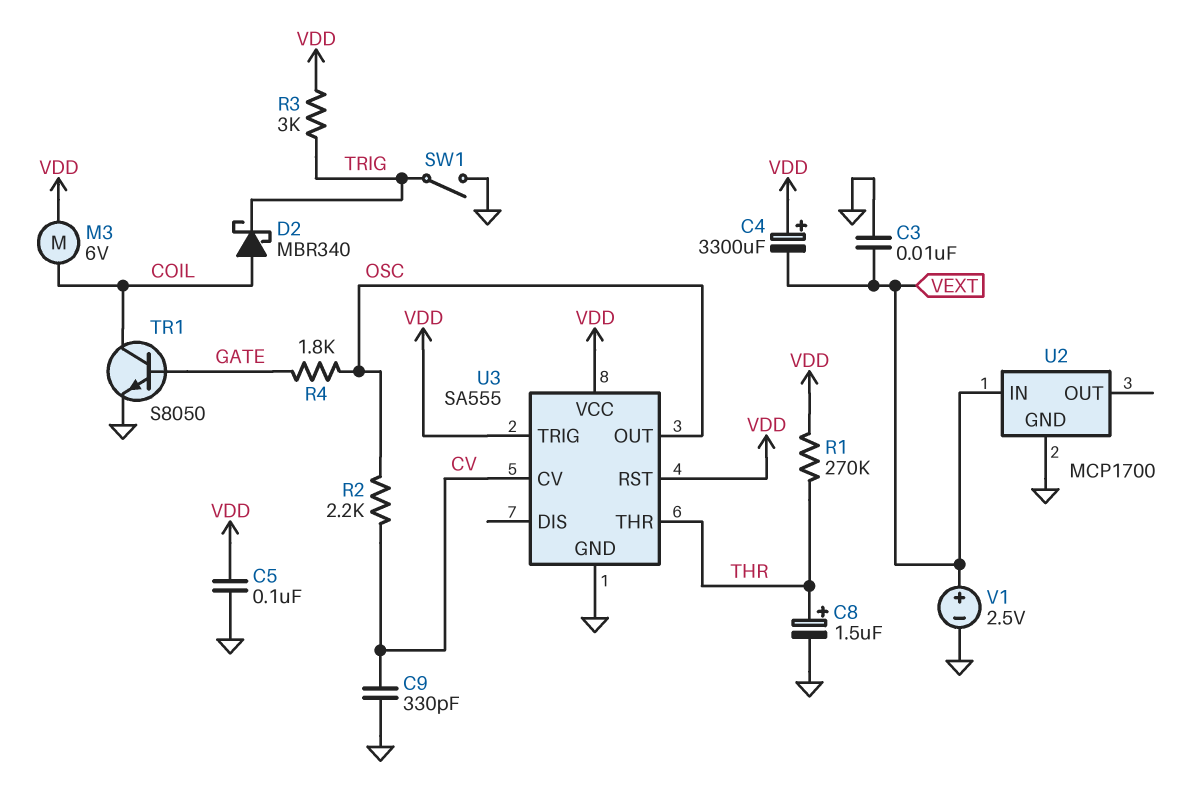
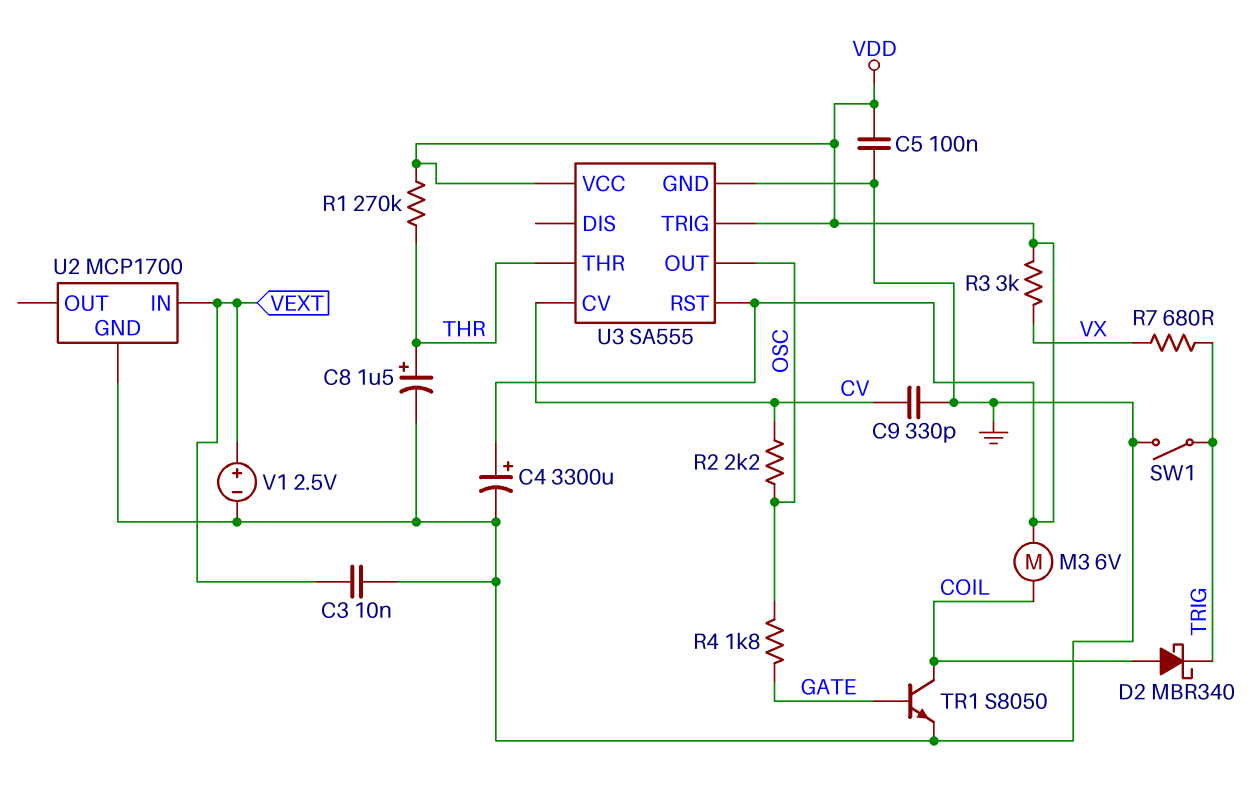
C4: 3300uF (plus VDD, minus VEXT) -> 3300uF (plus VDD, minus GND)
R3: 3k (TRIG, VDD) -> 3k (VDD, VX)
R7: none -> 680 (TRIG, VX)

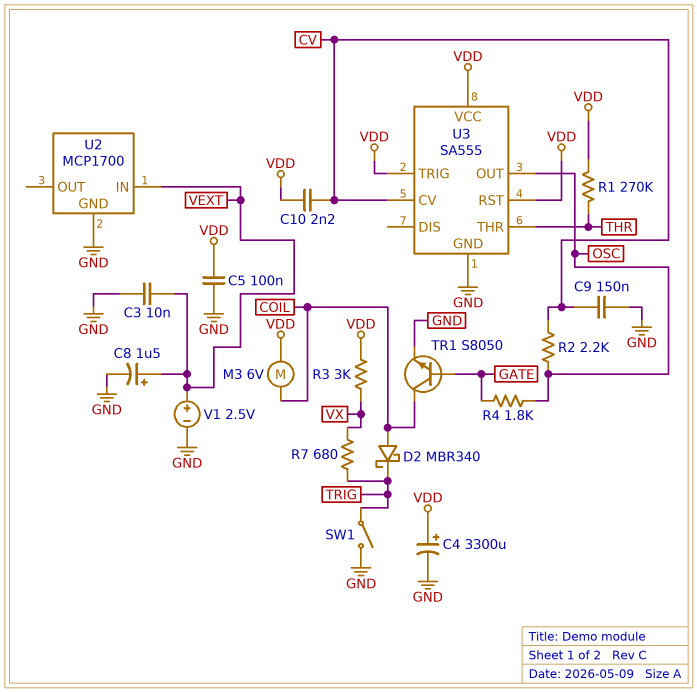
C8: 1.5uF (plus THR, minus GND) -> 1.5uF (plus VEXT, minus GND)
C9: 330pF (CV, GND) -> 150nF (CV, GND)
C10: none -> 2.2nF (CV, VDD)

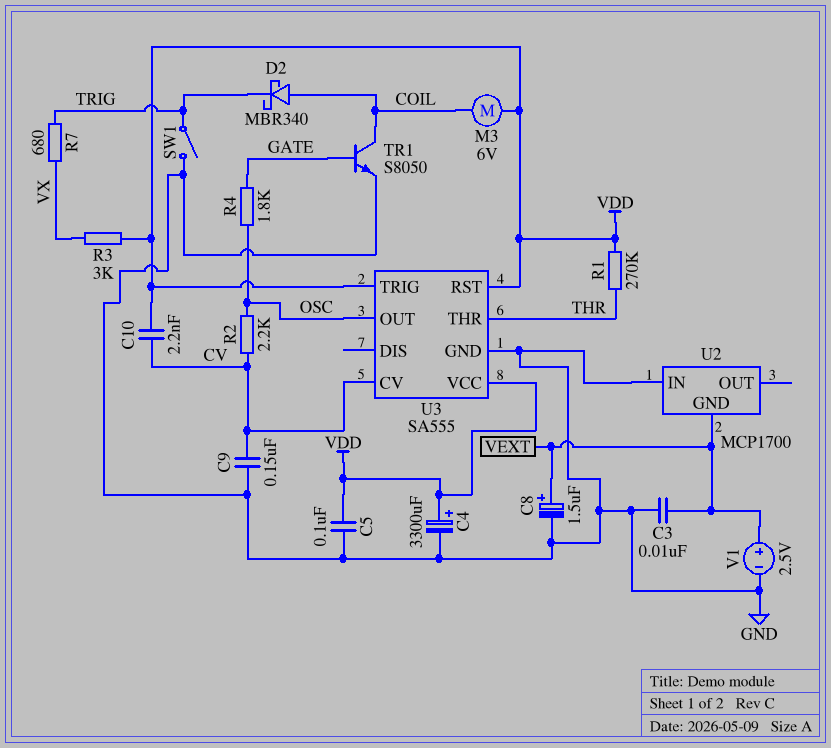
U2 pin GND: GND -> VEXT
U2 pin IN: VEXT -> GND

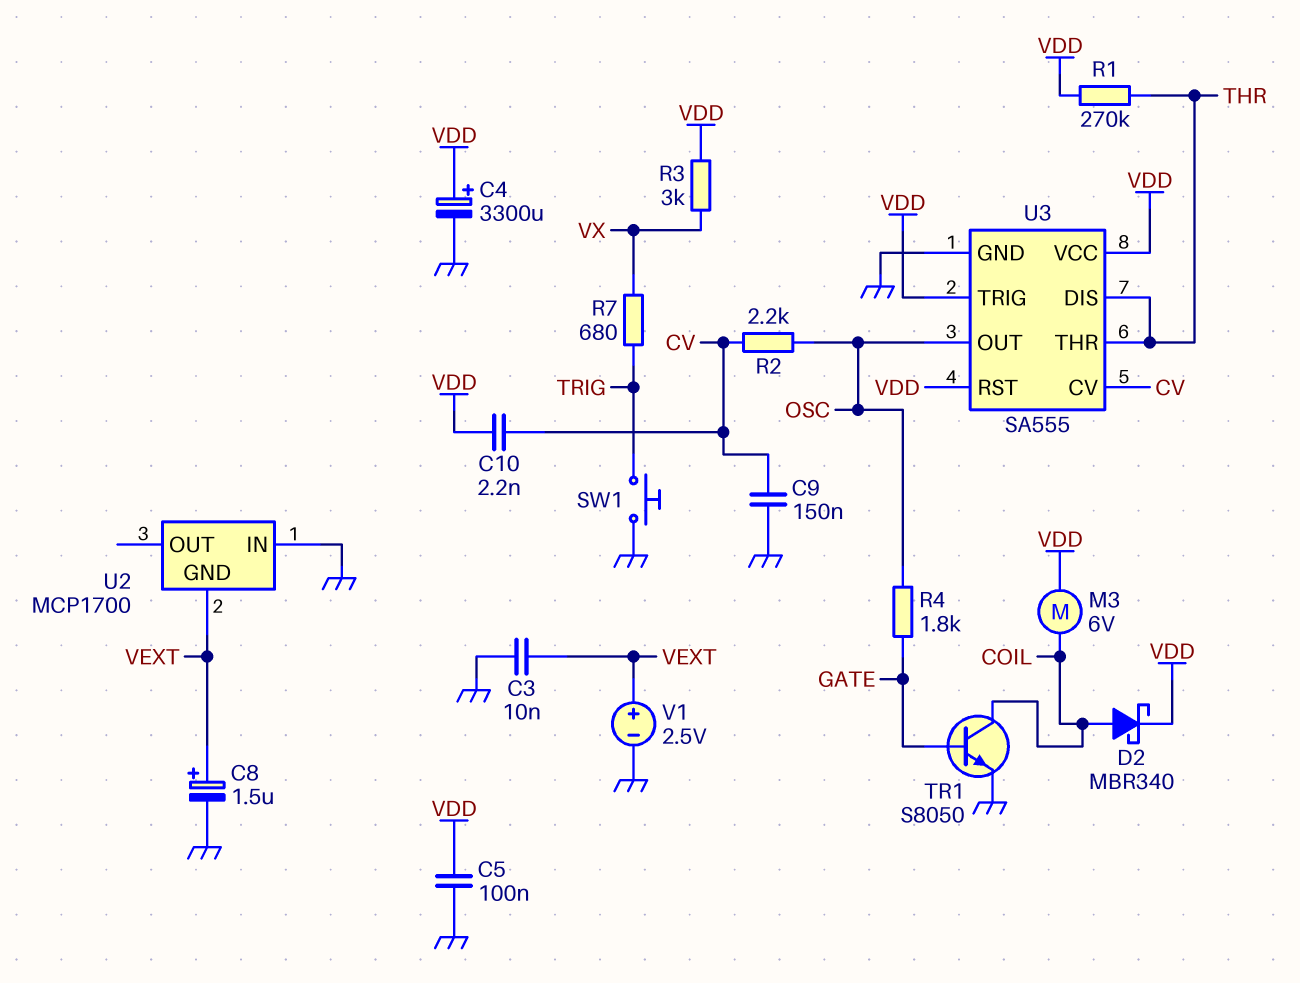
D2: schottky MBR340 (A COIL, K TRIG) -> schottky MBR340 (A COIL, K VDD)
SW1: switch (GND, TRIG) -> button (GND, TRIG)
U3 pin DIS: none -> THR

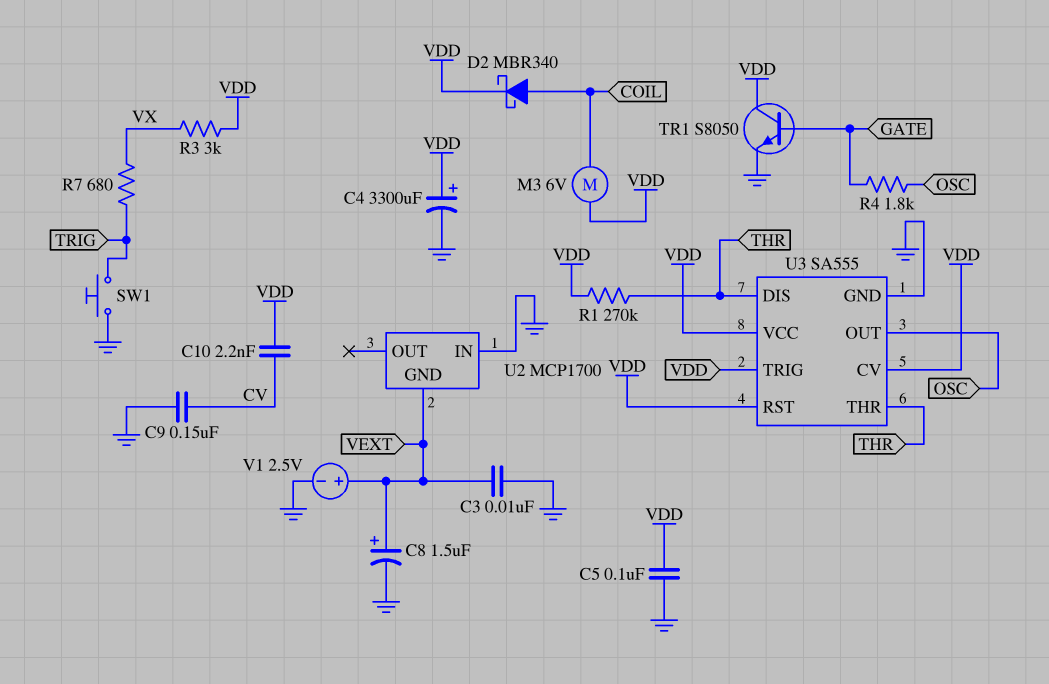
R2: 2.2k (CV, OSC) -> none
TR1: NPN S8050 (B GATE, C COIL, E GND) -> NPN S8050 (B GATE, C VDD, E GND)
U3 pin CV: CV -> VDD

